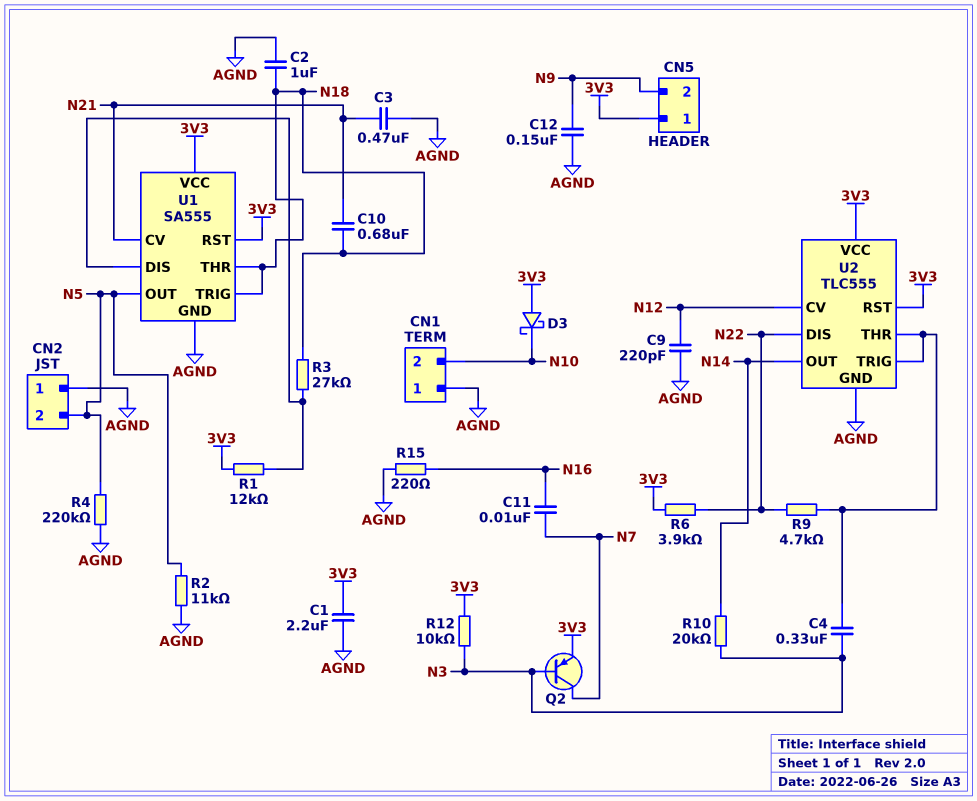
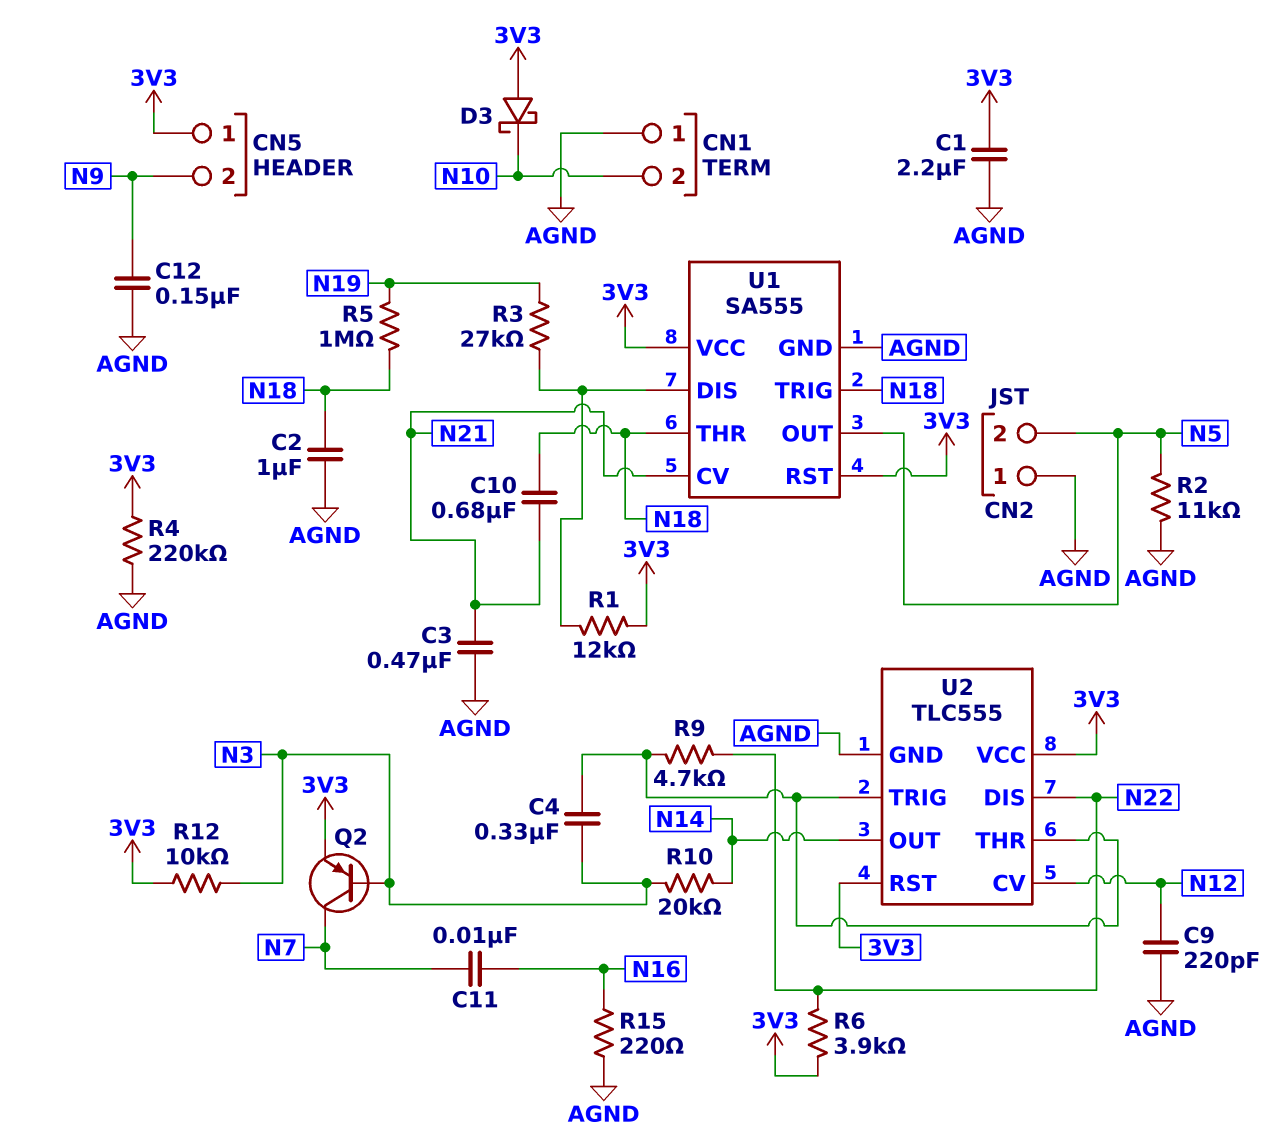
R3: 27k (N18, U1/DIS) -> 27k (N19, U1/DIS)
R4: 220k (AGND, N5) -> 220k (3V3, AGND)
R5: none -> 1M (N18, N19)

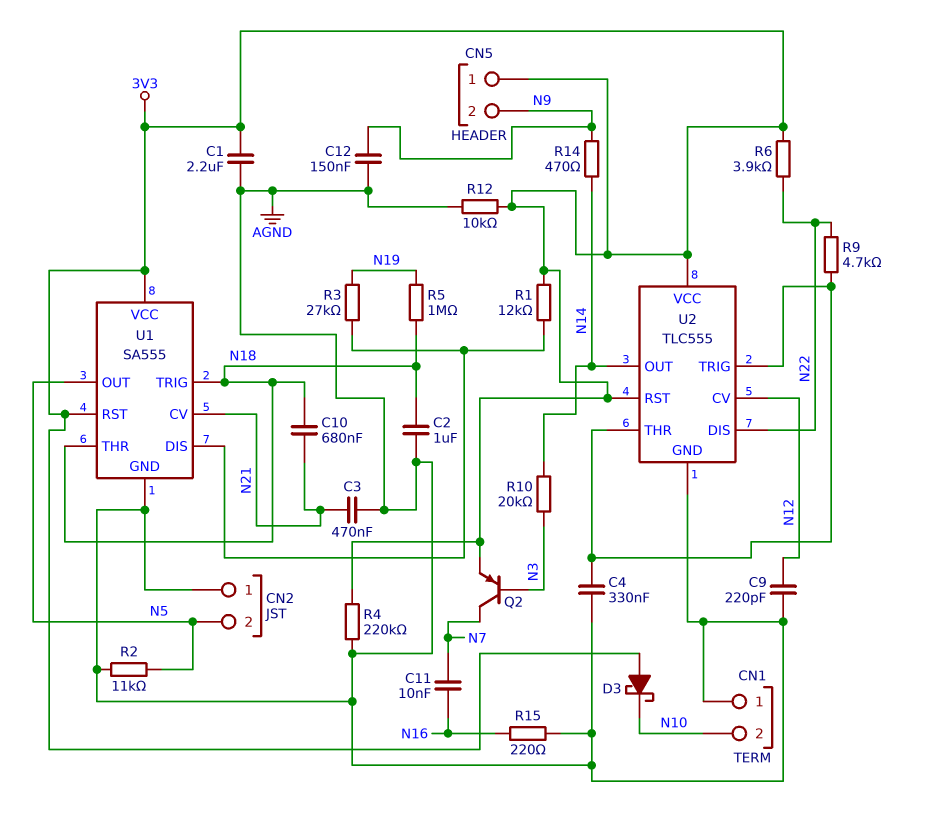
C4: 330nF (N3, U2/THR) -> 330nF (AGND, U2/THR)
R12: 10k (3V3, N3) -> 10k (3V3, AGND)
R14: none -> 470 (N9, N14)

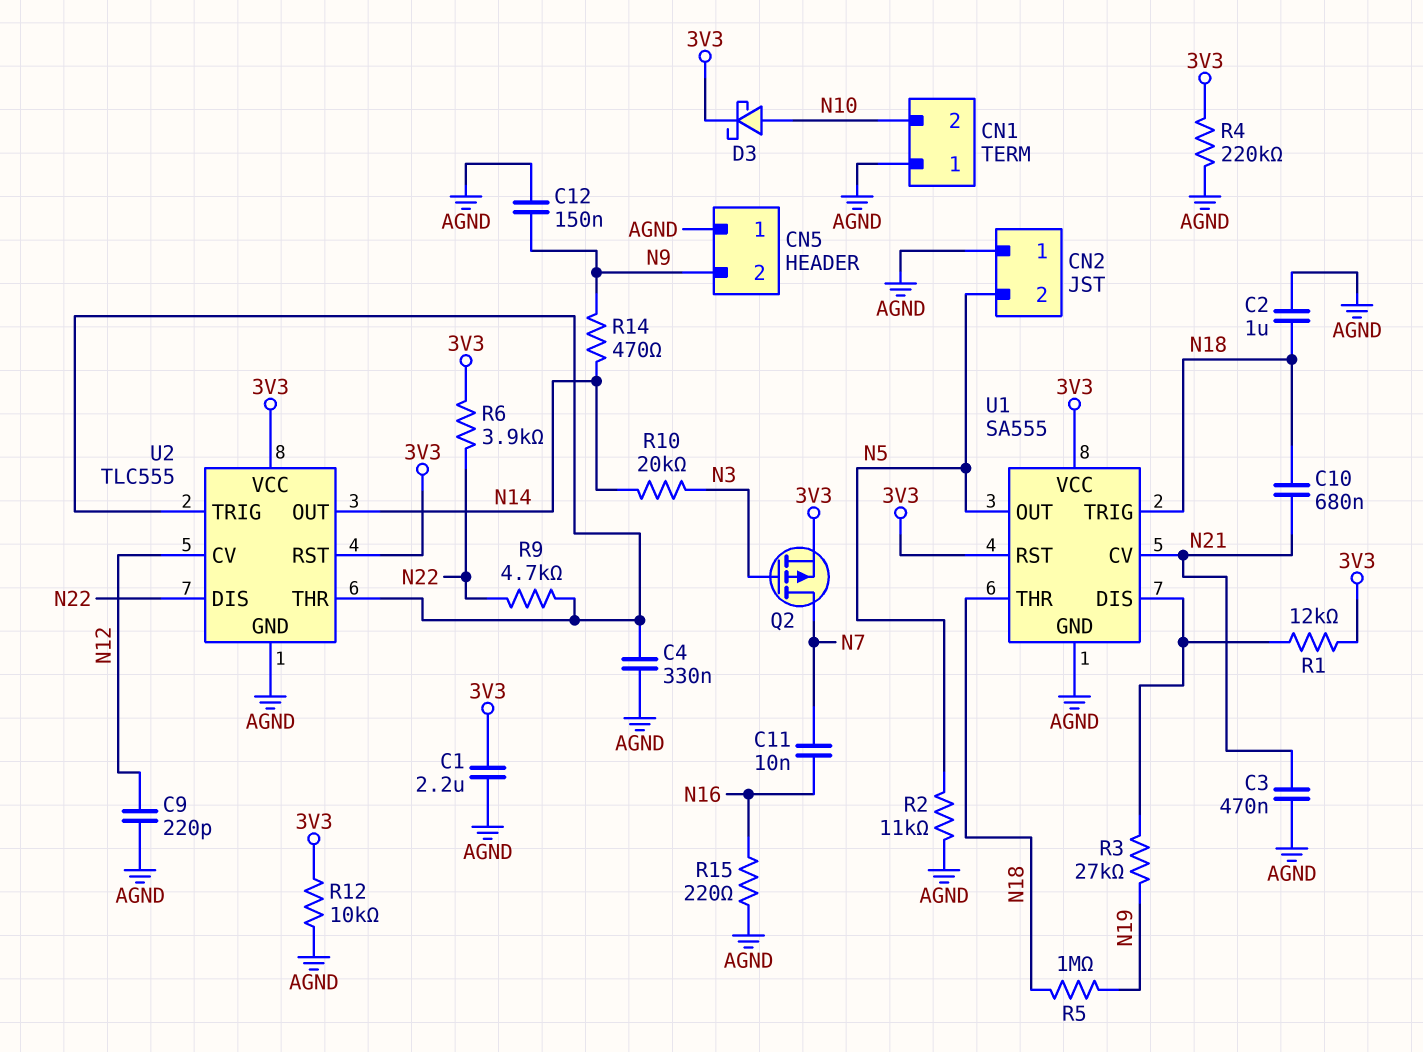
CN5 pin 1: 3V3 -> AGND
D3: schottky (A 3V3, K N10) -> schottky (A N10, K 3V3)
Q2: PNP (B N3, C N7, E 3V3) -> PMOS (G N3, D N7, S 3V3)

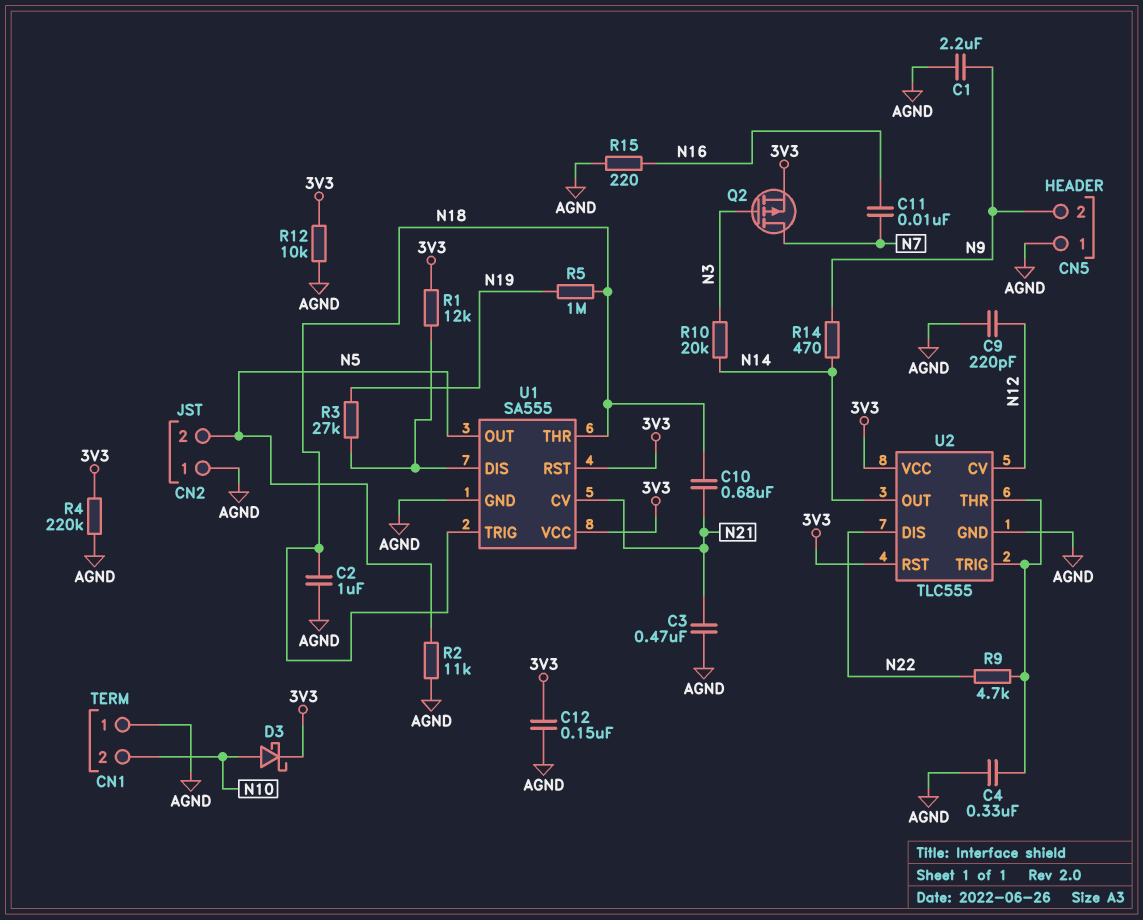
C1: 2.2uF (3V3, AGND) -> 2.2uF (AGND, N9)
C12: 150nF (AGND, N9) -> 150nF (3V3, AGND)
R6: 3.9k (3V3, N22) -> none

